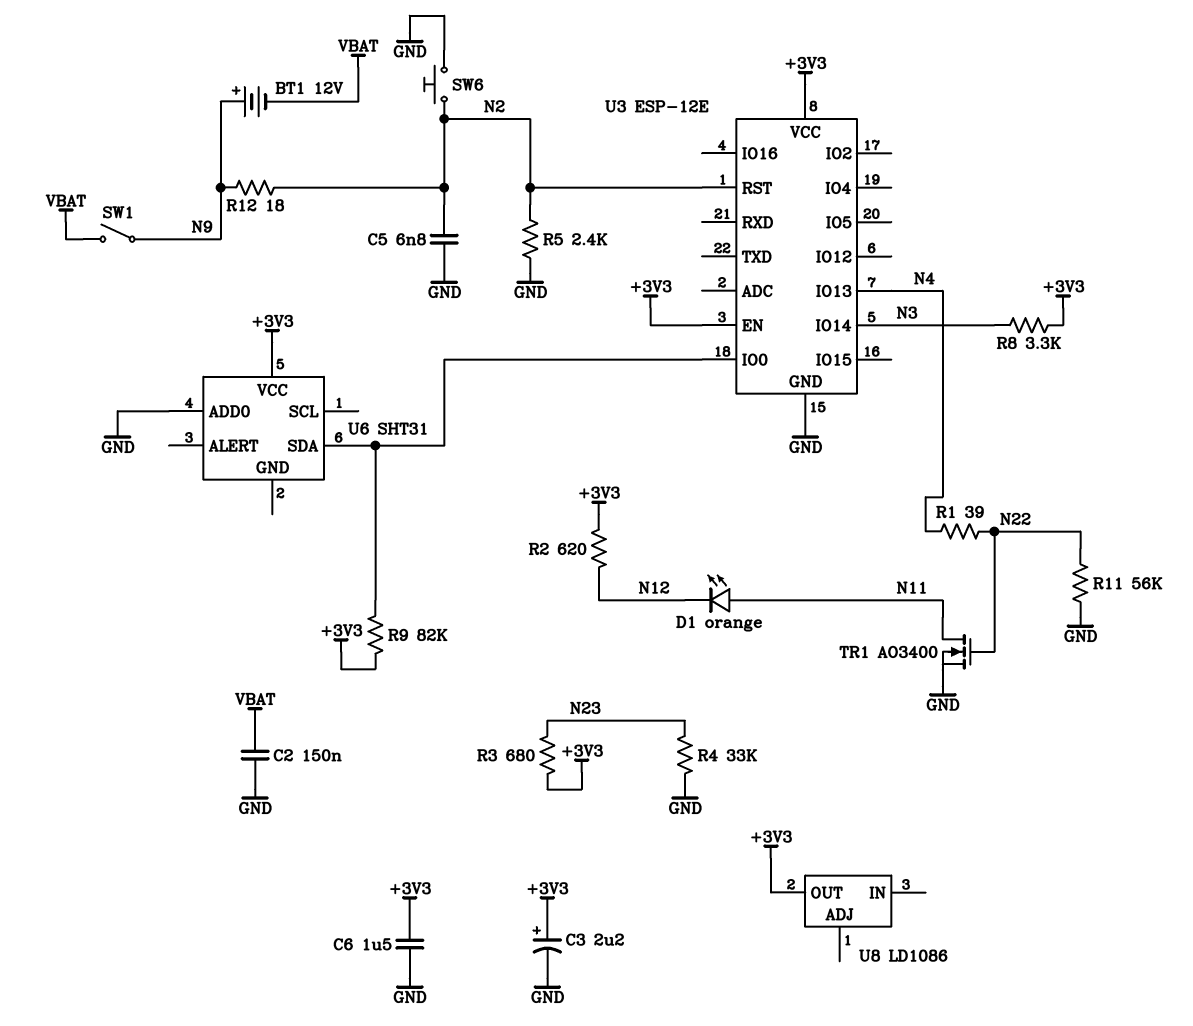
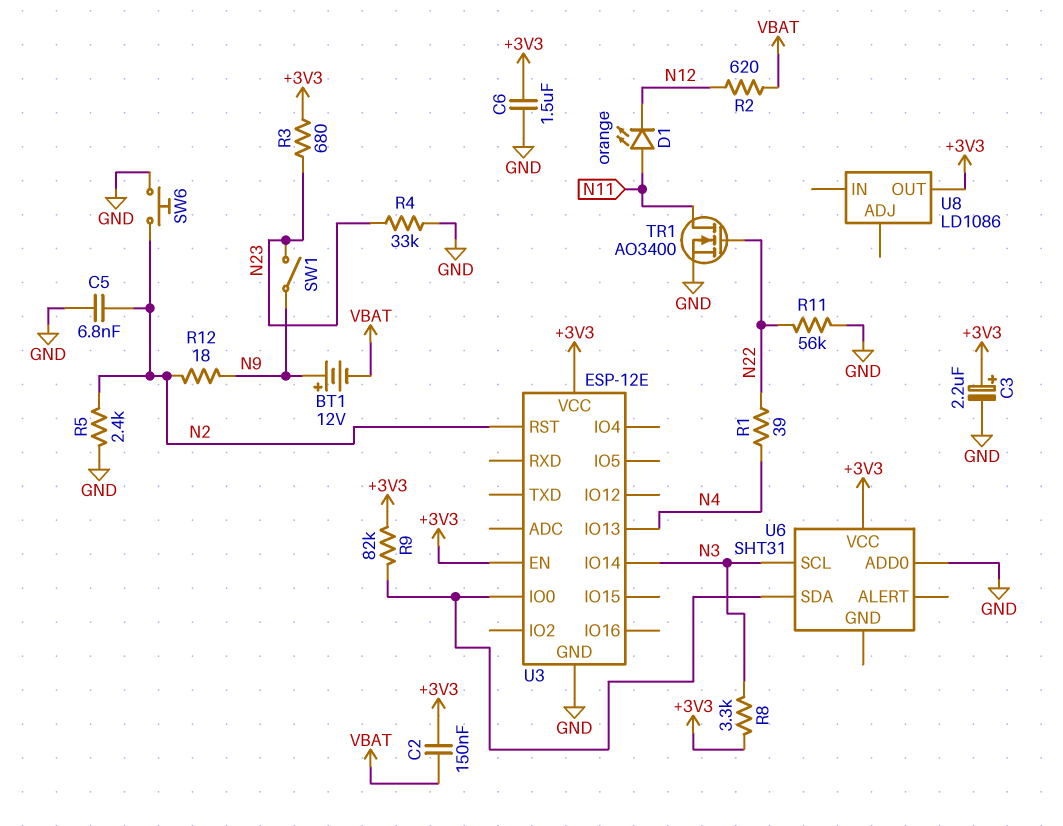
C2: 150nF (GND, VBAT) -> 150nF (+3V3, VBAT)
R2: 620 (+3V3, N12) -> 620 (N12, VBAT)
SW1: switch (N9, VBAT) -> switch (N9, N23)
U6 pin SCL: none -> N3

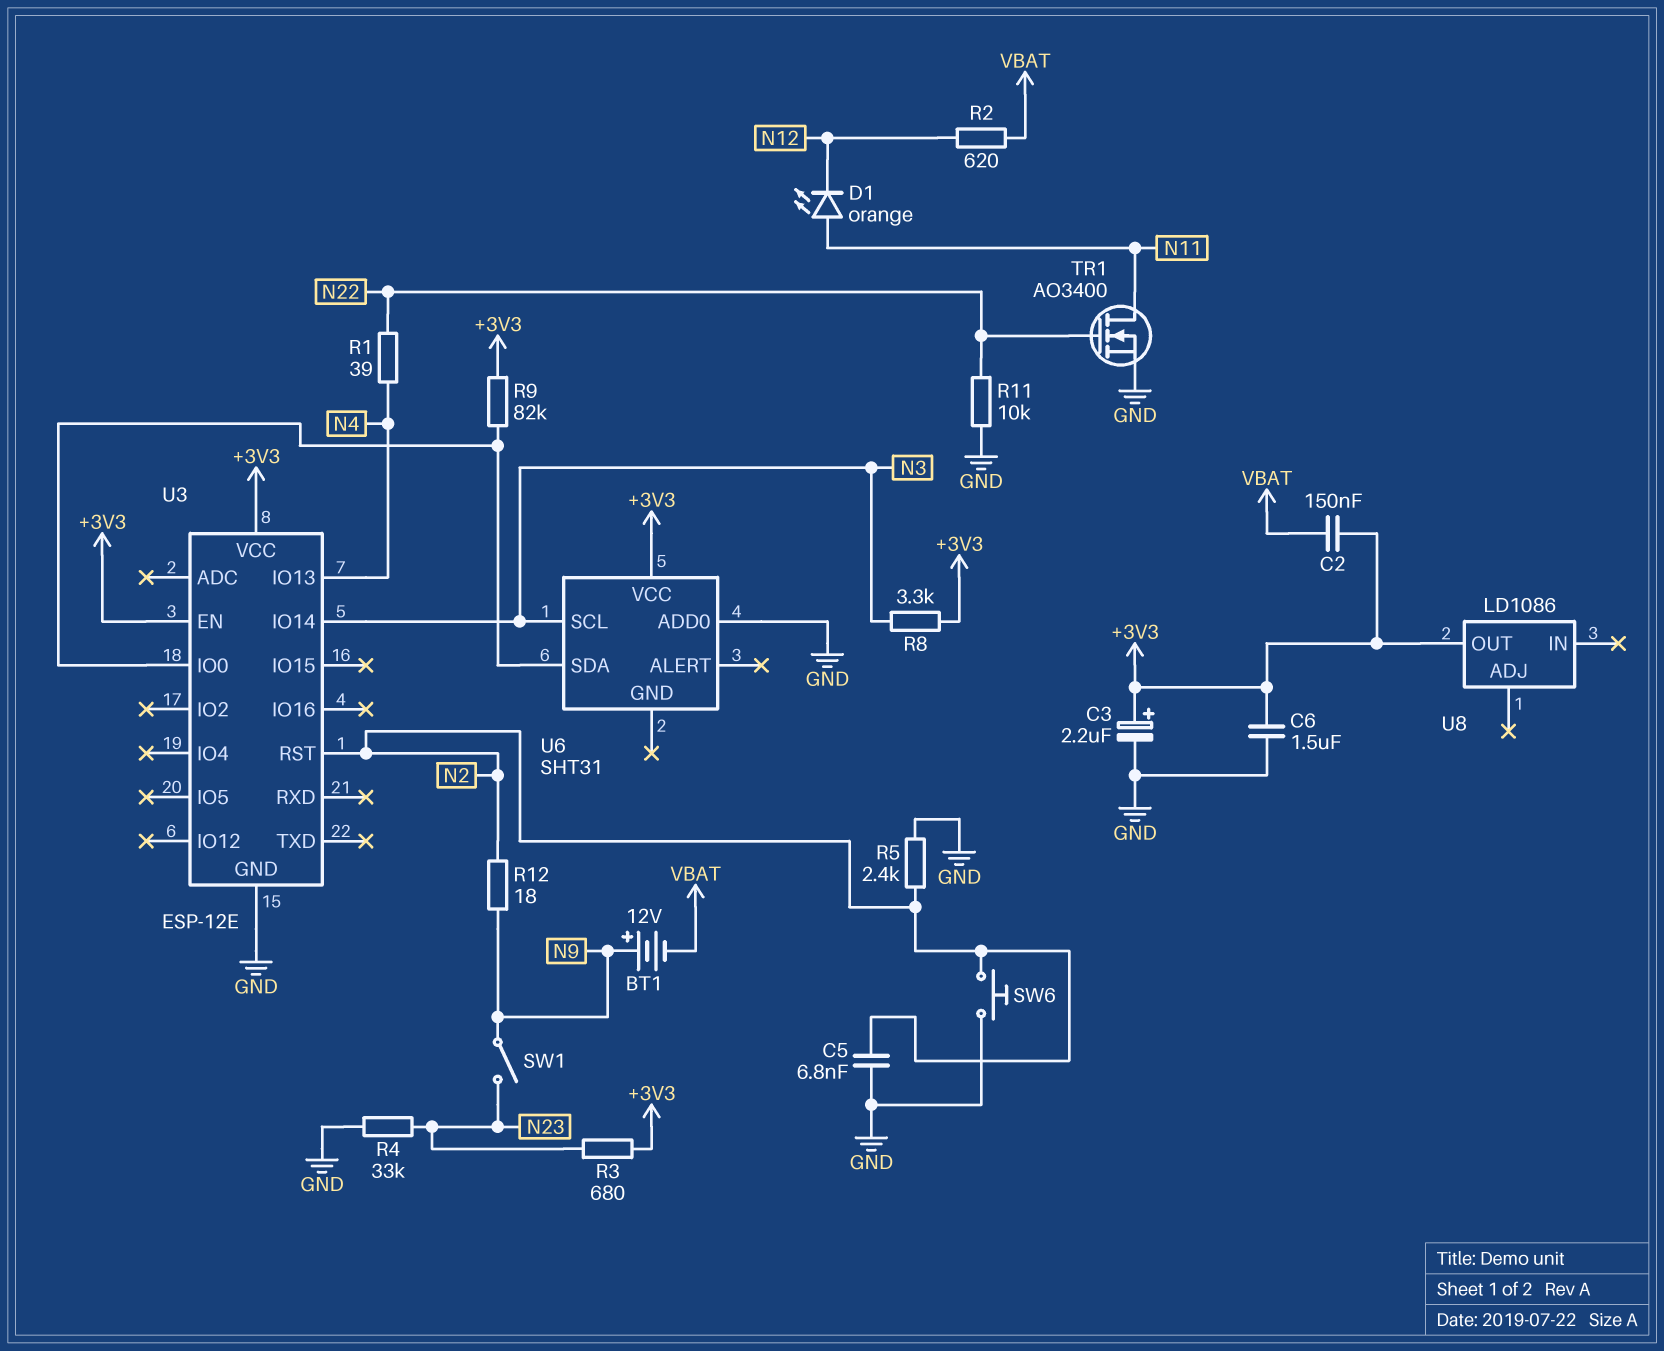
R11: 56k (GND, N22) -> 10k (GND, N22)

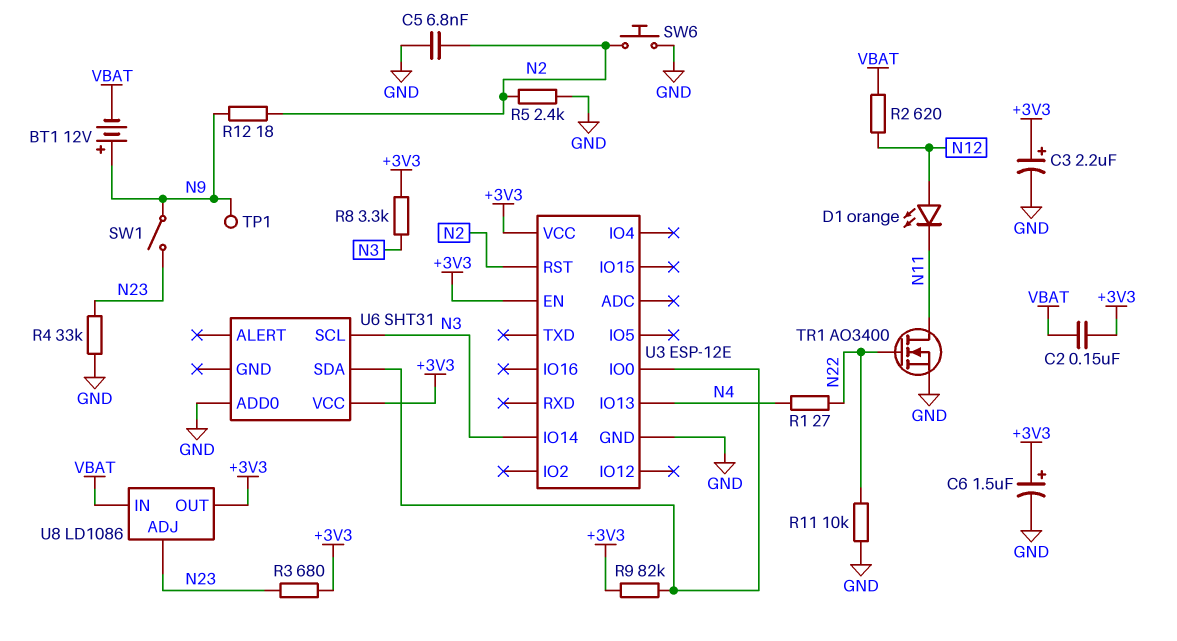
C6: 1.5uF (+3V3, GND) -> 1.5uF (plus +3V3, minus GND)
D1: LED orange (A N11, K N12) -> LED orange (A N12, K N11)
R1: 39 (N4, N22) -> 27 (N4, N22)
TP1: none -> test point (N9)
U8 pin ADJ: none -> N23
U8 pin IN: none -> VBAT

